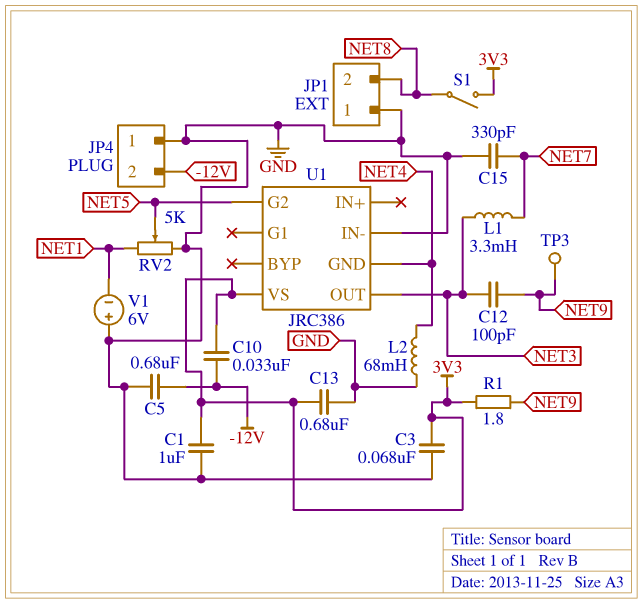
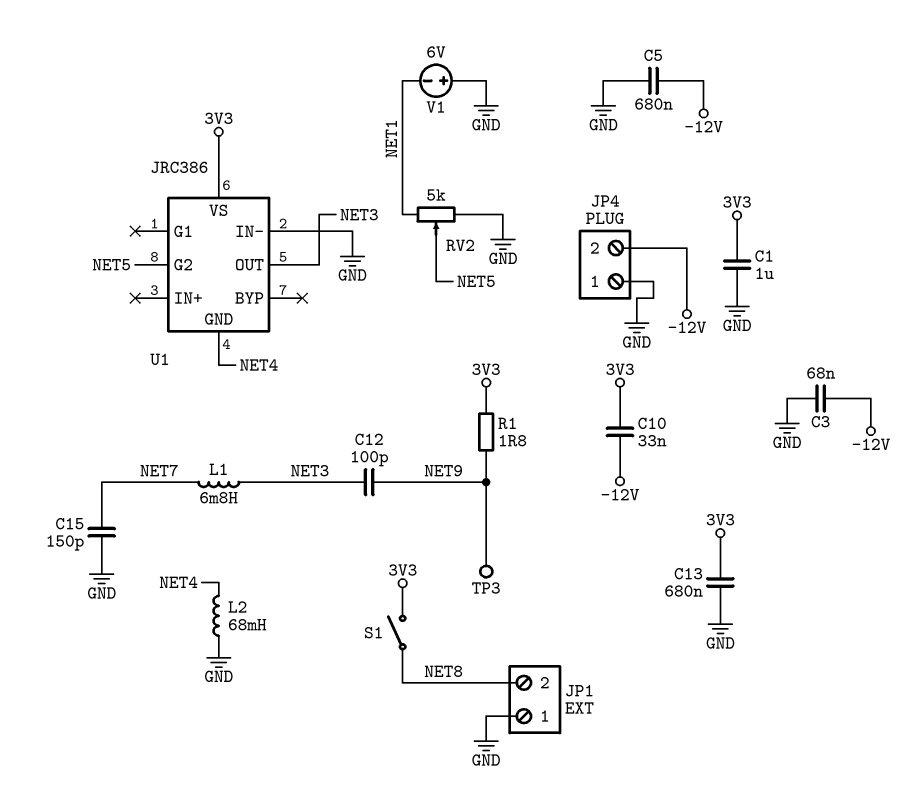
C3: 68nF (3V3, GND) -> 68nF (-12V, GND)
C15: 330pF (GND, NET7) -> 150pF (GND, NET7)
L1: 3.3mH (NET3, NET7) -> 6.8mH (NET3, NET7)

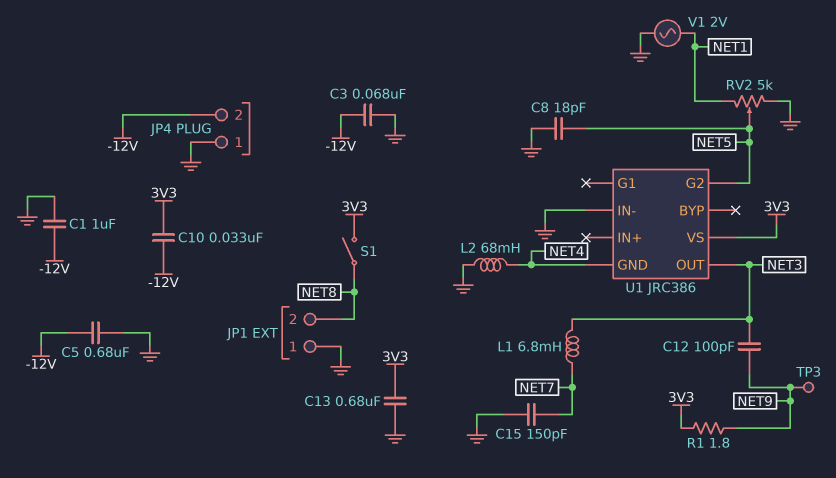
C1: 1uF (3V3, GND) -> 1uF (-12V, GND)
C8: none -> 18pF (GND, NET5)
V1: 6V (plus GND, minus NET1) -> AC 2V (GND, NET1)

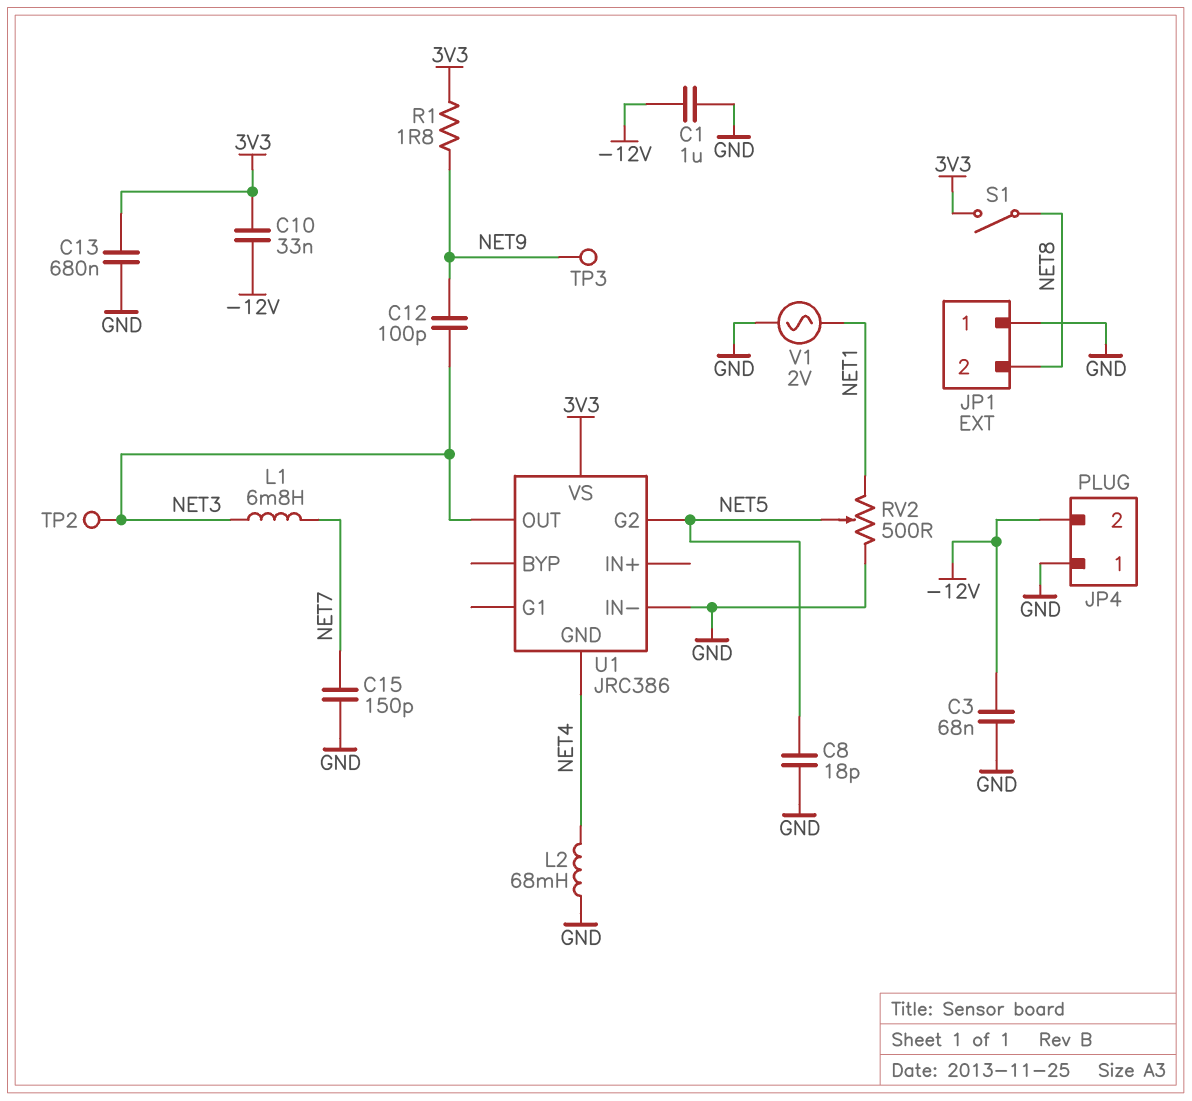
C5: 680nF (-12V, GND) -> none
RV2: 5k (GND, NET1, wiper NET5) -> 500 (GND, NET1, wiper NET5)
TP2: none -> test point (NET3)

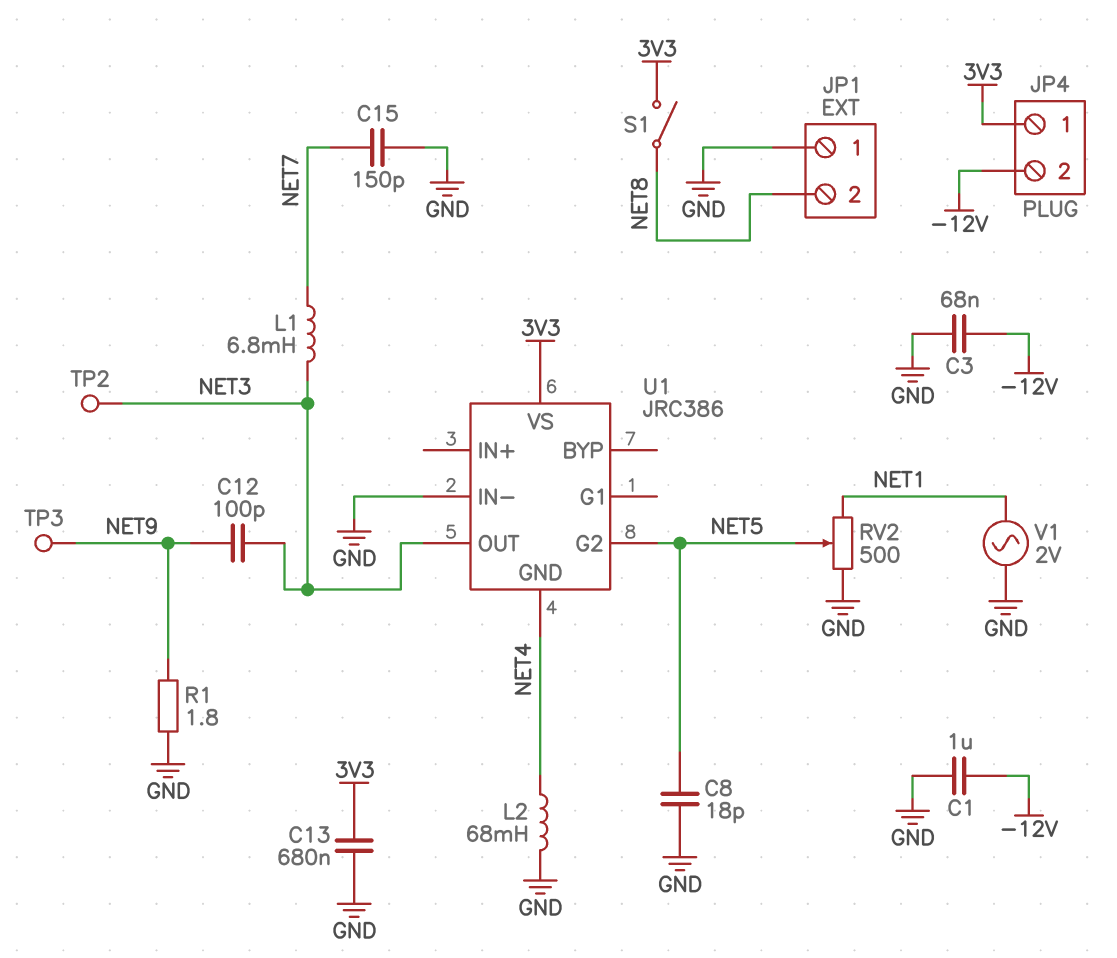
C10: 33nF (-12V, 3V3) -> none
JP4 pin 1: GND -> 3V3
R1: 1.8 (3V3, NET9) -> 1.8 (GND, NET9)

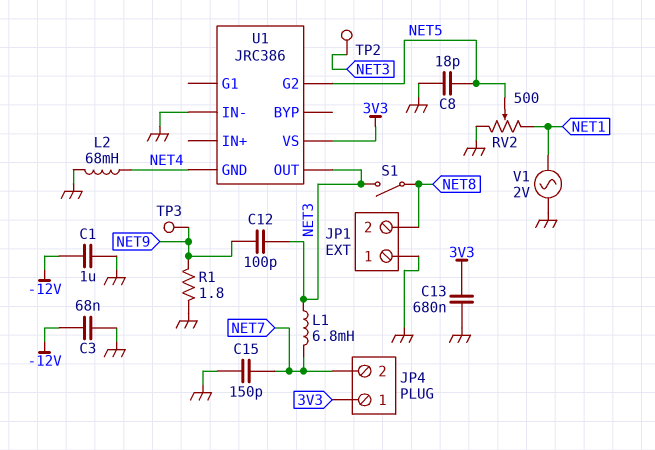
JP4 pin 2: -12V -> NET7
S1: switch (3V3, NET8) -> switch (NET3, NET8)

